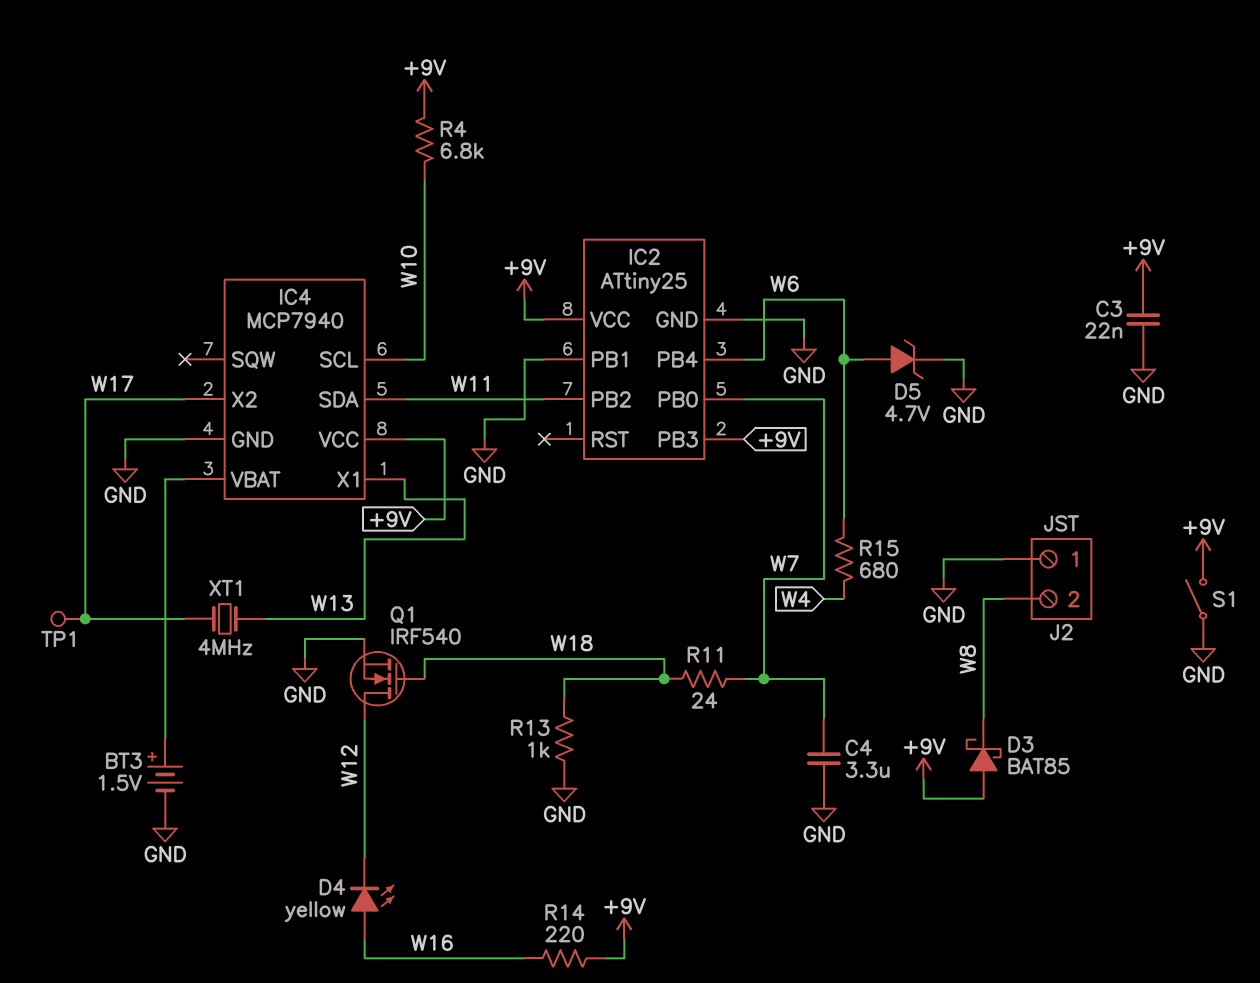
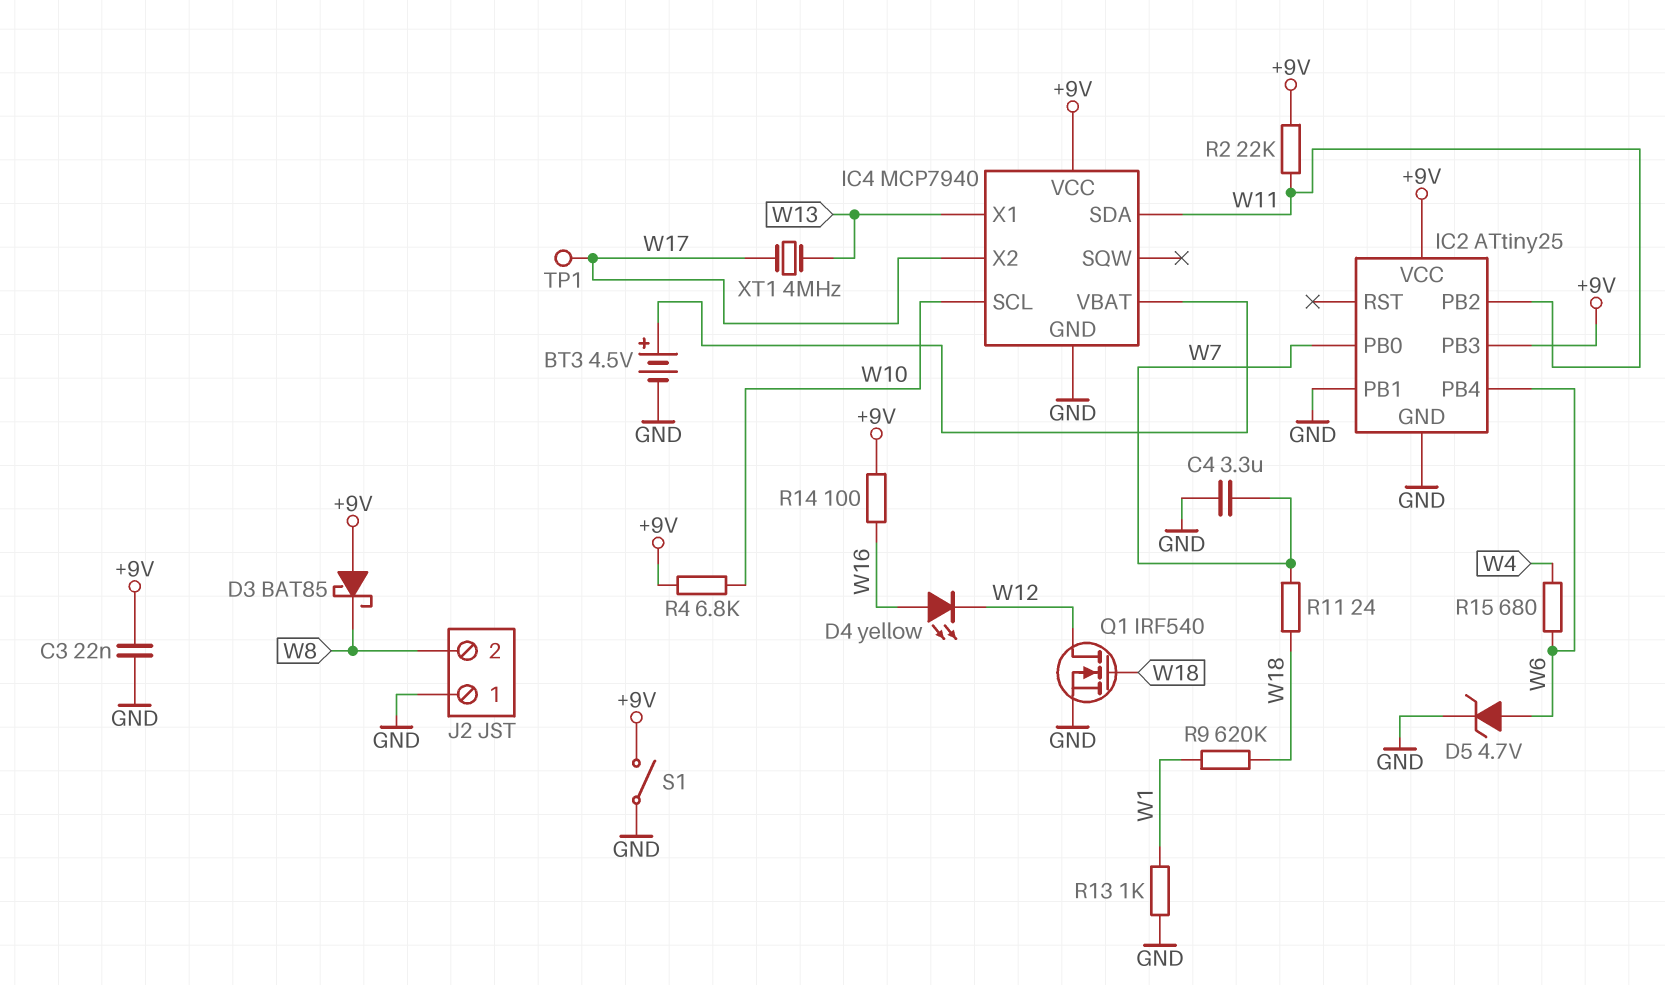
BT3: 1.5V (plus IC4/VBAT, minus GND) -> 4.5V (plus IC4/VBAT, minus GND)
R2: none -> 22k (+9V, W11)
R9: none -> 620k (W1, W18)
R13: 1k (GND, W18) -> 1k (GND, W1)
R14: 220 (+9V, W16) -> 100 (+9V, W16)

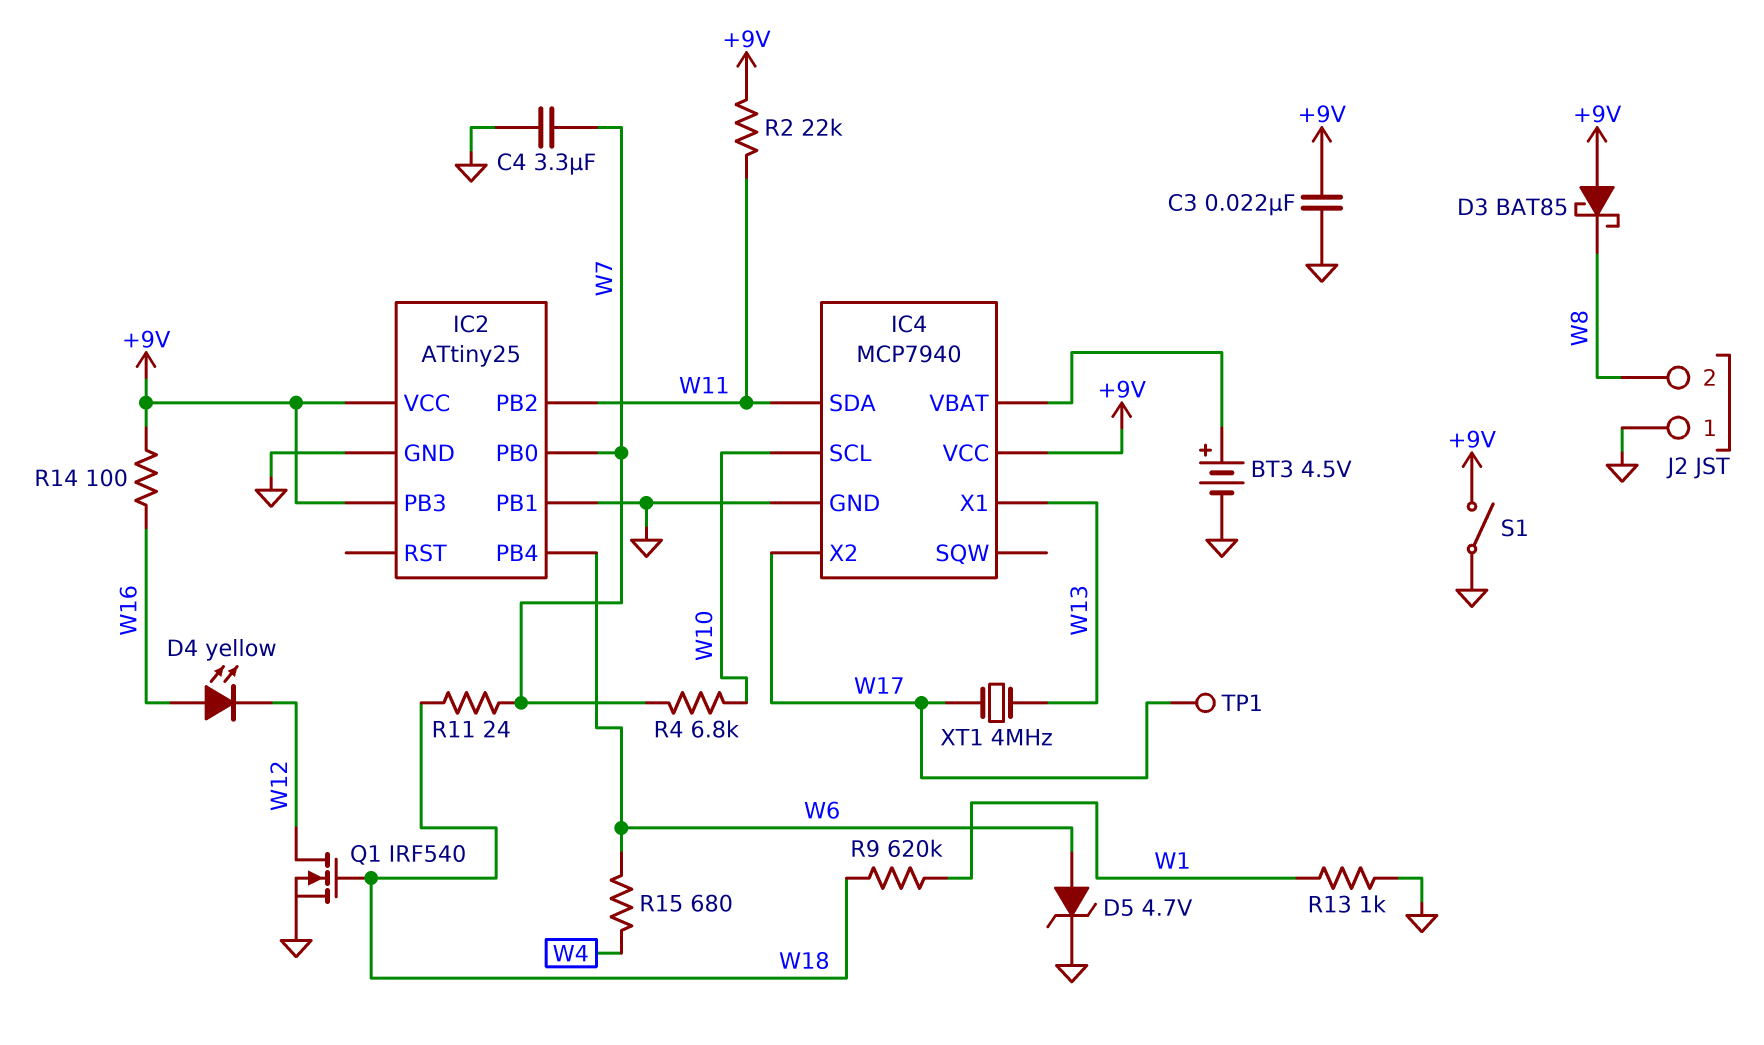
R4: 6.8k (+9V, W10) -> 6.8k (W7, W10)

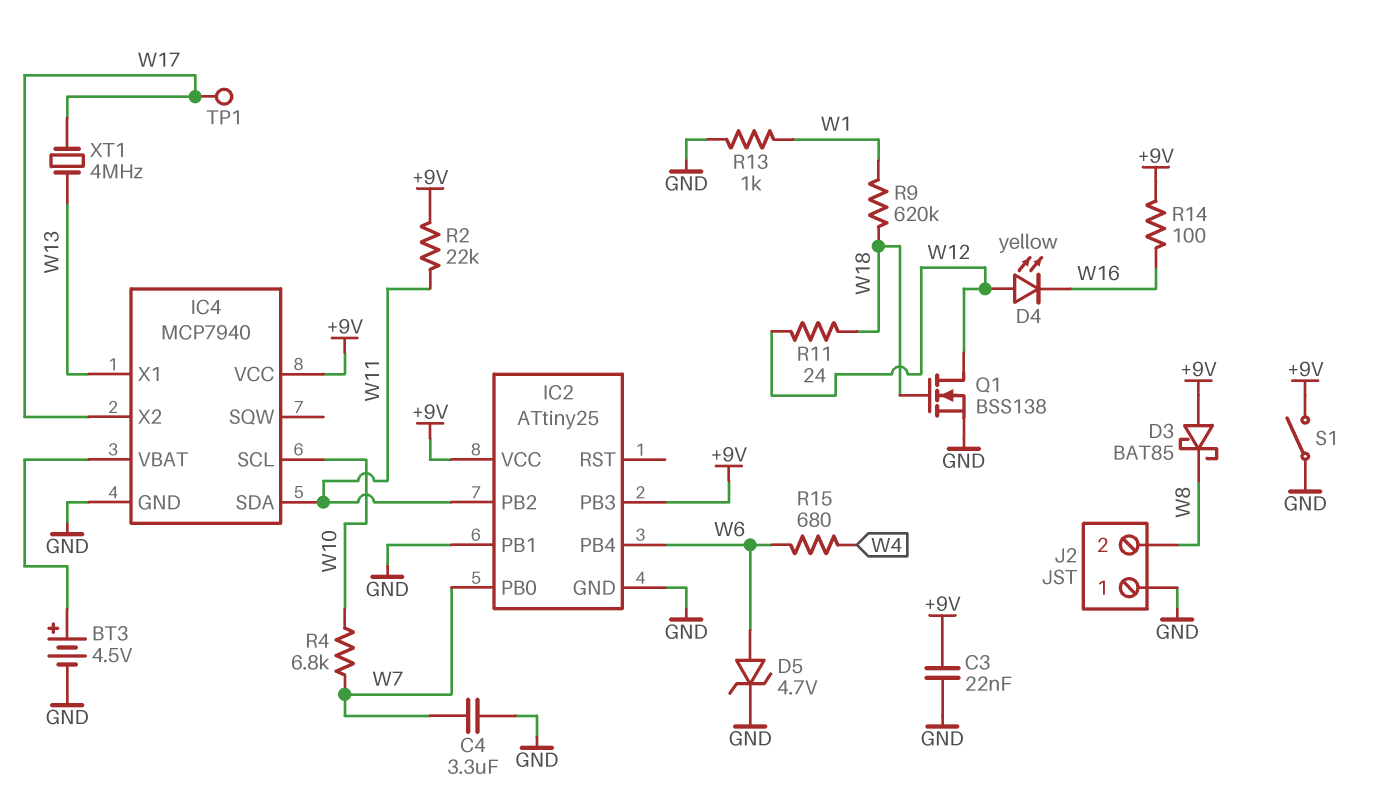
D4: LED yellow (A W16, K W12) -> LED yellow (A W12, K W16)
Q1: NMOS IRF540 (G W18, D W12, S GND) -> NMOS BSS138 (G W18, D W12, S GND)
R11: 24 (W7, W18) -> 24 (W12, W18)

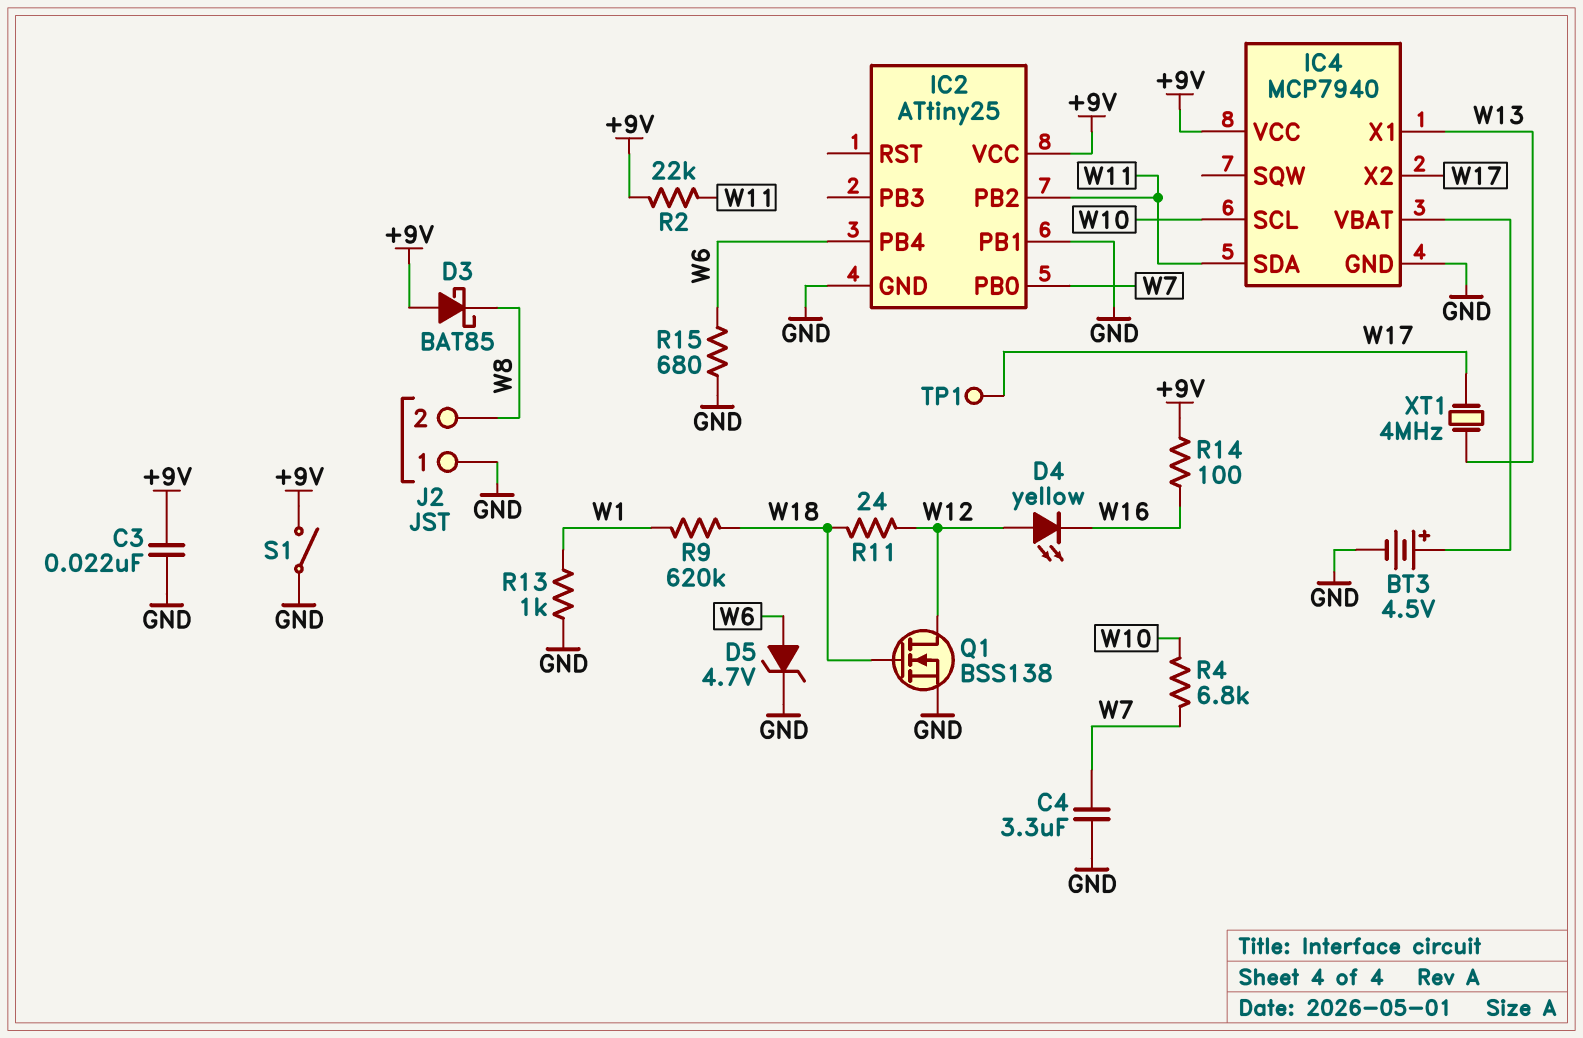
IC2 pin PB3: +9V -> none
R15: 680 (W4, W6) -> 680 (GND, W6)

